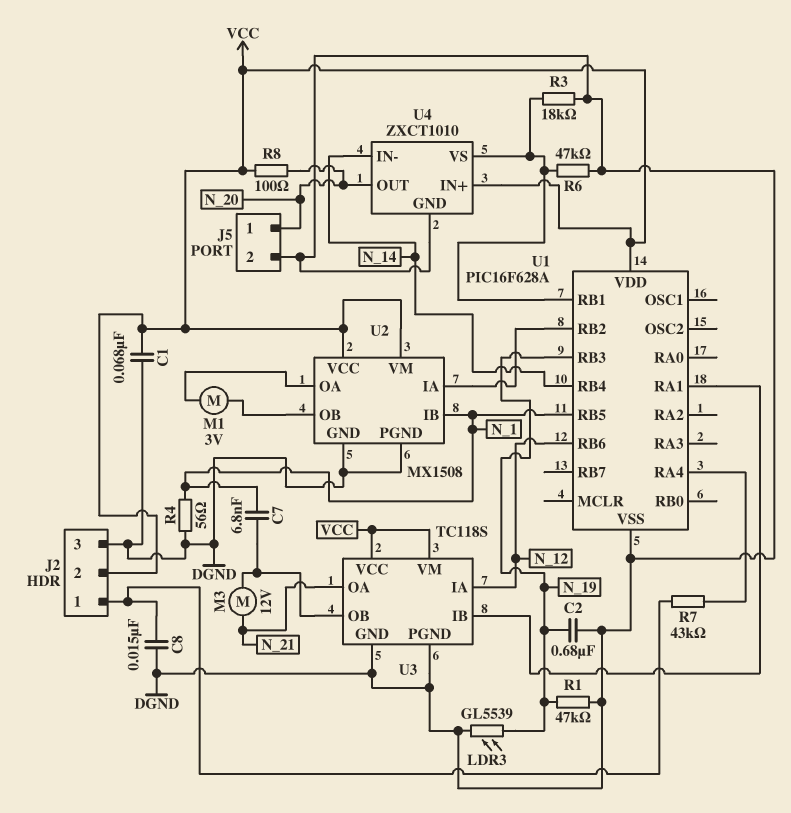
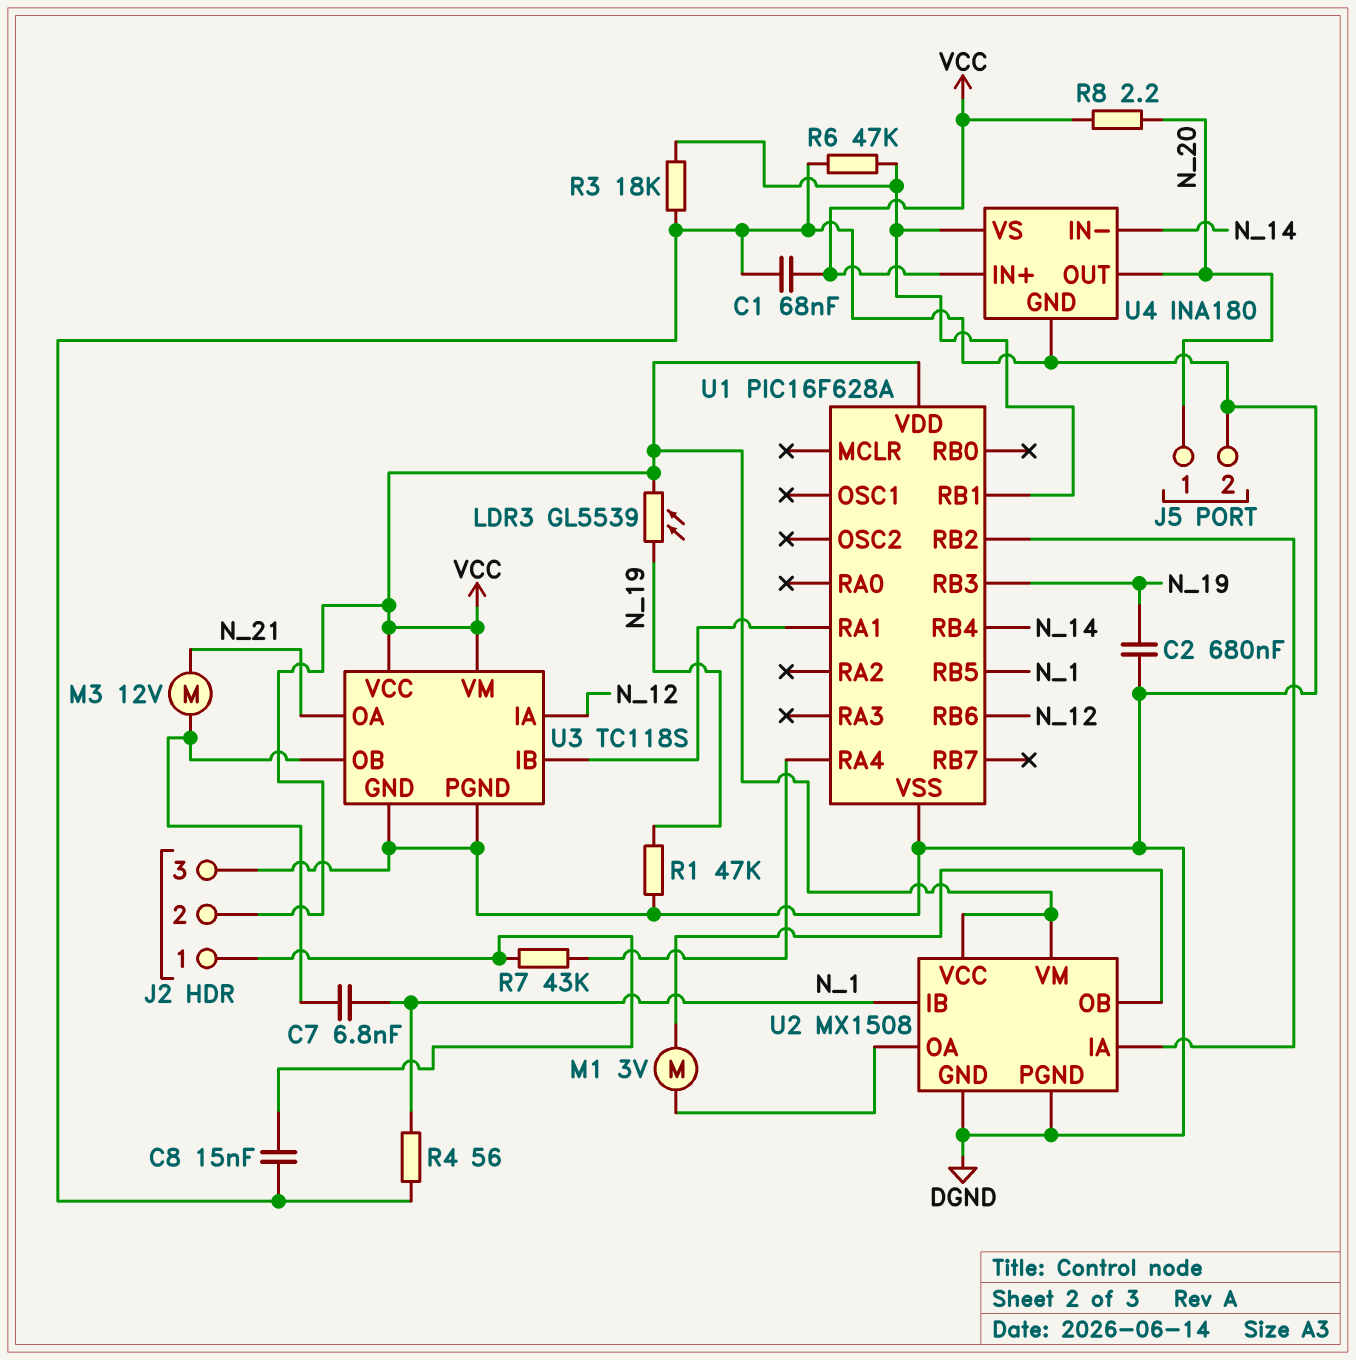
LDR3: GL5539 (DGND, N_19) -> GL5539 (N_19, VCC)
R8: 100 (N_20, VCC) -> 2.2 (N_20, VCC)
U4: ZXCT1010 -> INA180

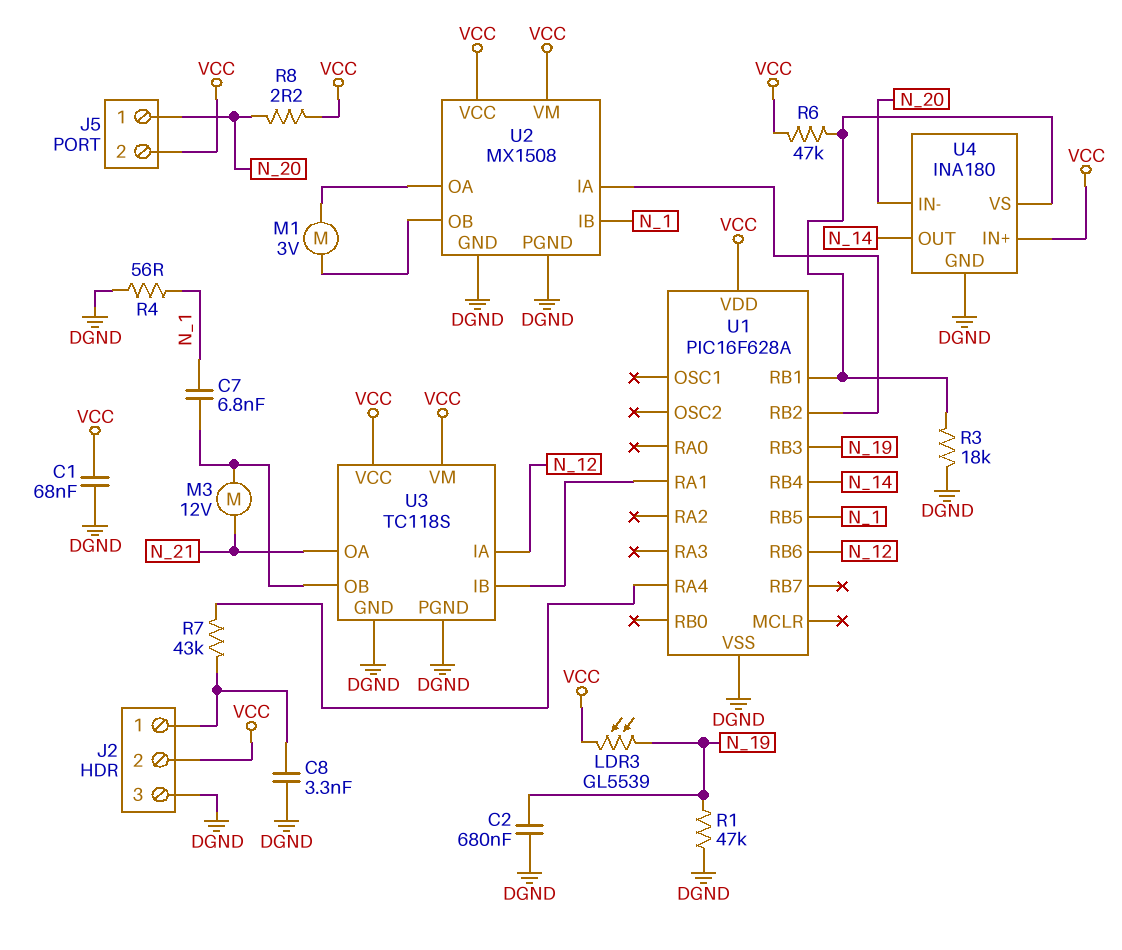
C8: 15nF (DGND, J2/1) -> 3.3nF (DGND, J2/1)
J5 pin 2: DGND -> VCC
R6: 47k (DGND, U1/RB1) -> 47k (U1/RB1, VCC)
U4 pin IN-: N_14 -> N_20
U4 pin OUT: N_20 -> N_14

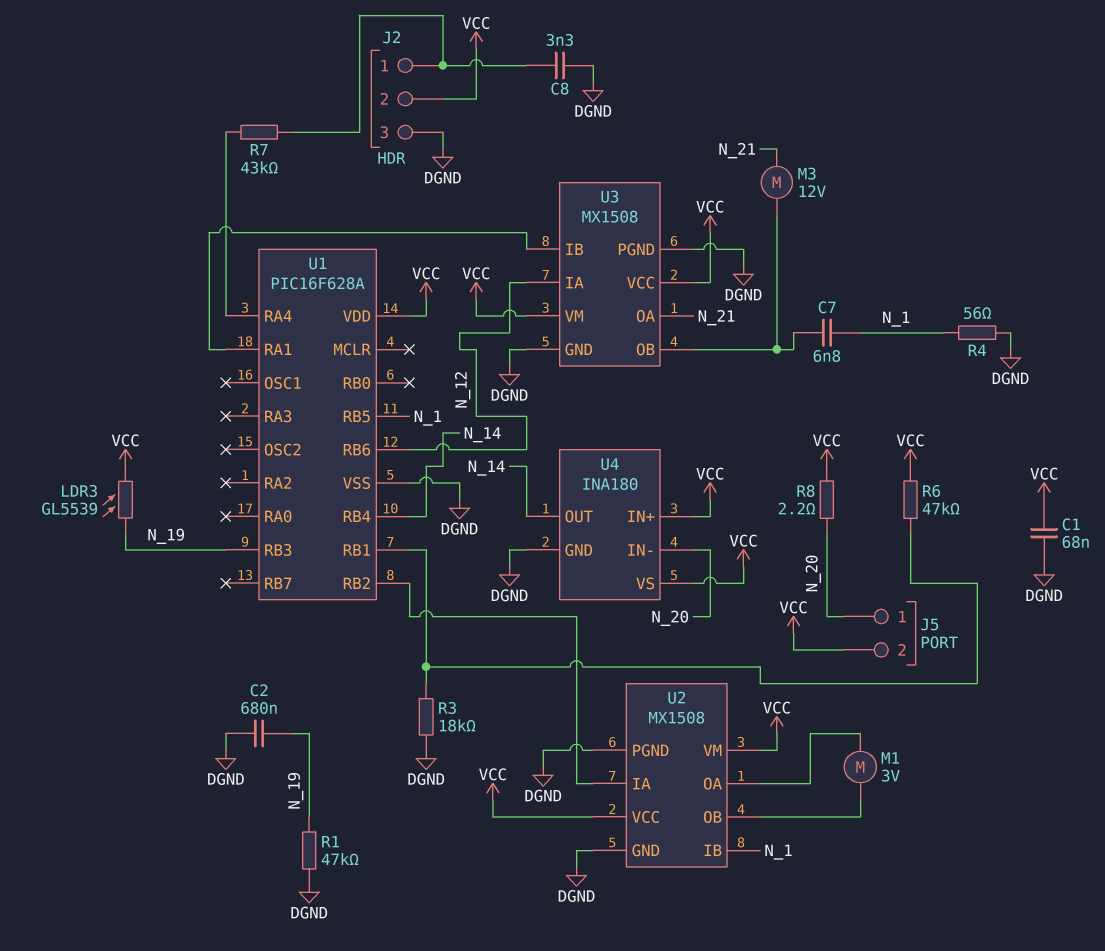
U3: TC118S -> MX1508
U4 pin VS: U1/RB1 -> VCC

